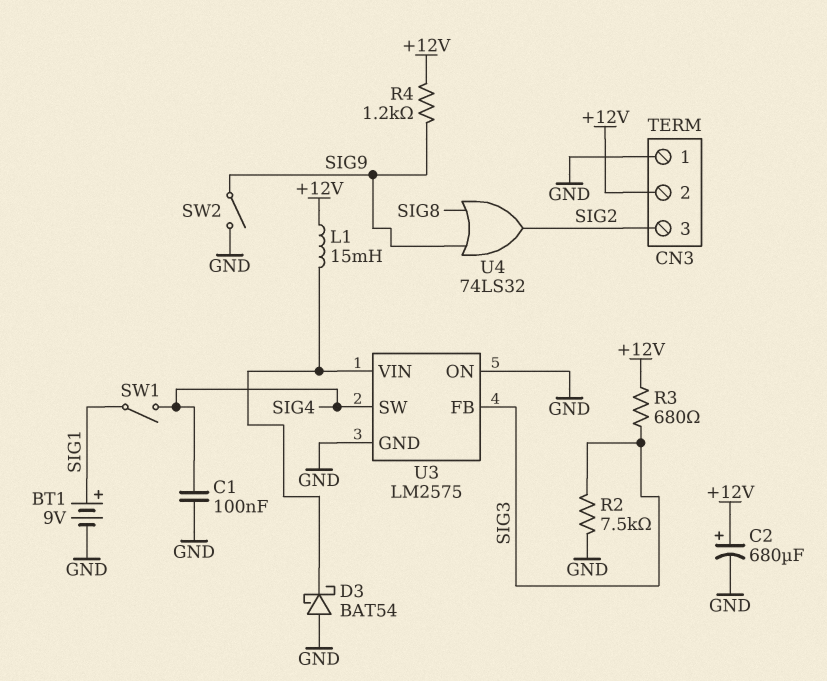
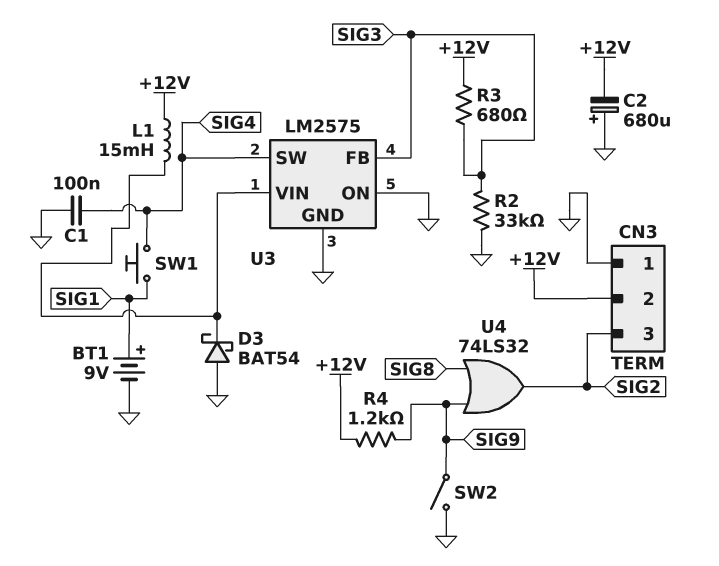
C2: 680uF (plus +12V, minus GND) -> 680uF (plus GND, minus +12V)
R2: 7.5k (GND, SIG3) -> 33k (GND, SIG3)
SW1: switch (SIG1, SIG4) -> button (SIG1, SIG4)

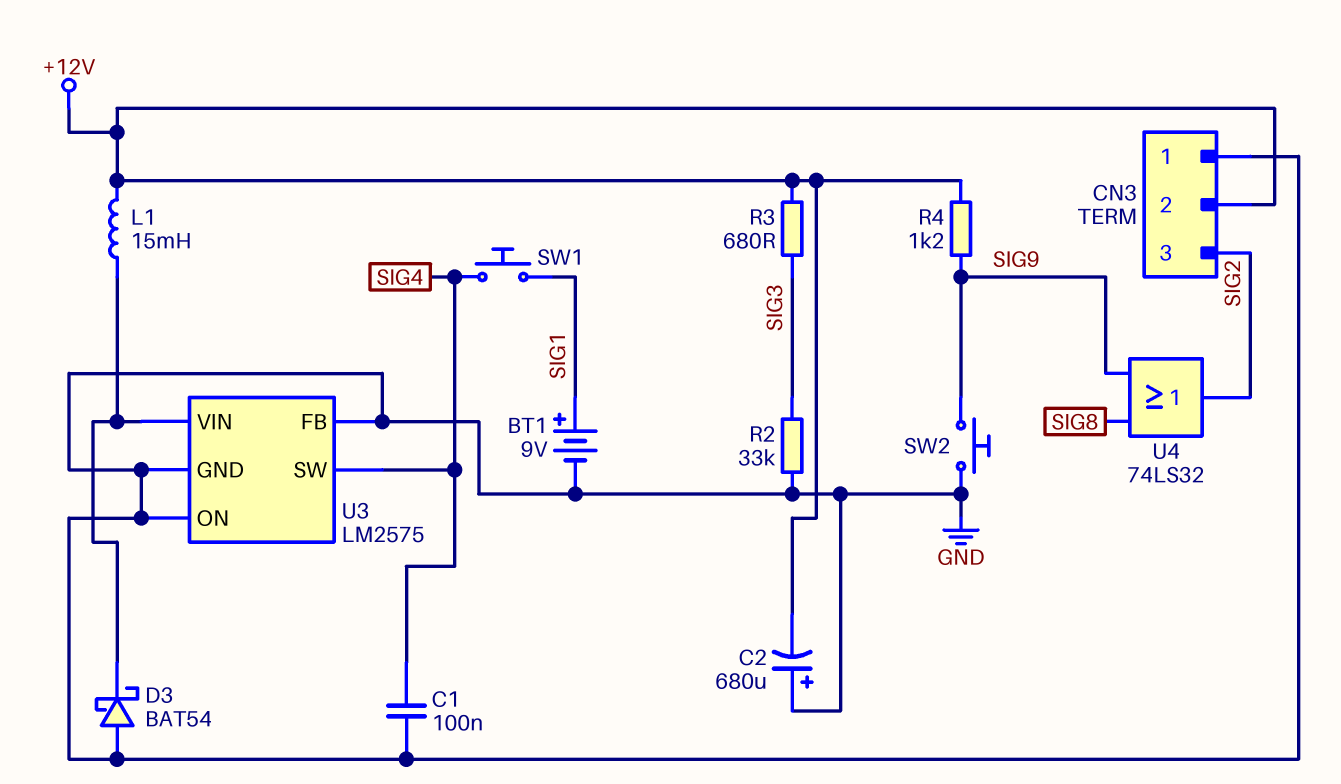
SW2: switch (GND, SIG9) -> button (GND, SIG9)
U3 pin FB: SIG3 -> GND

